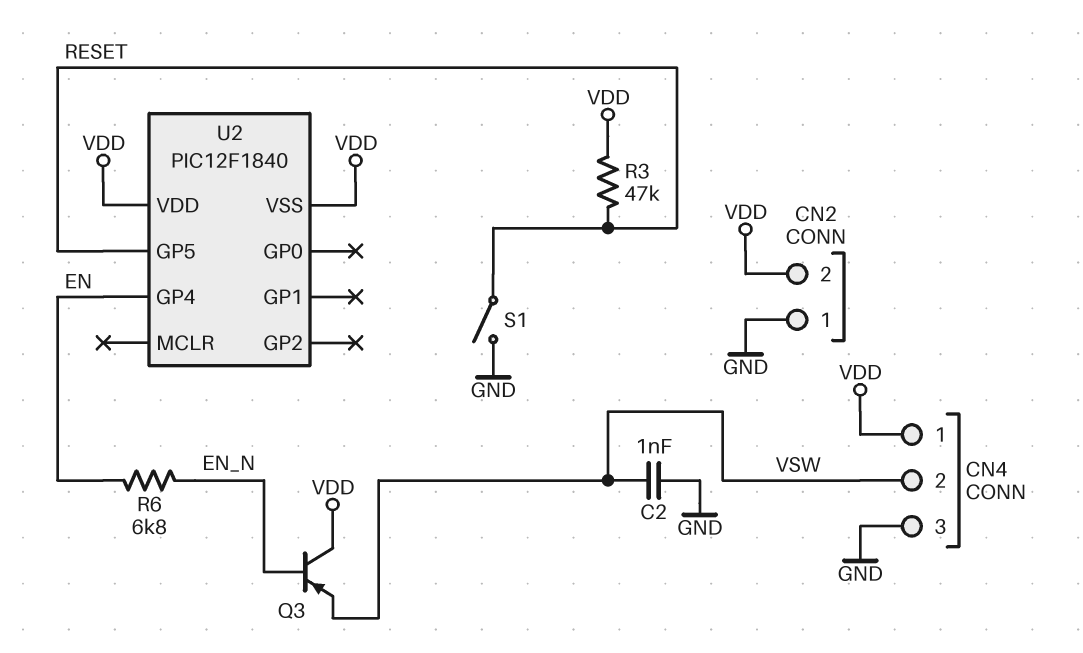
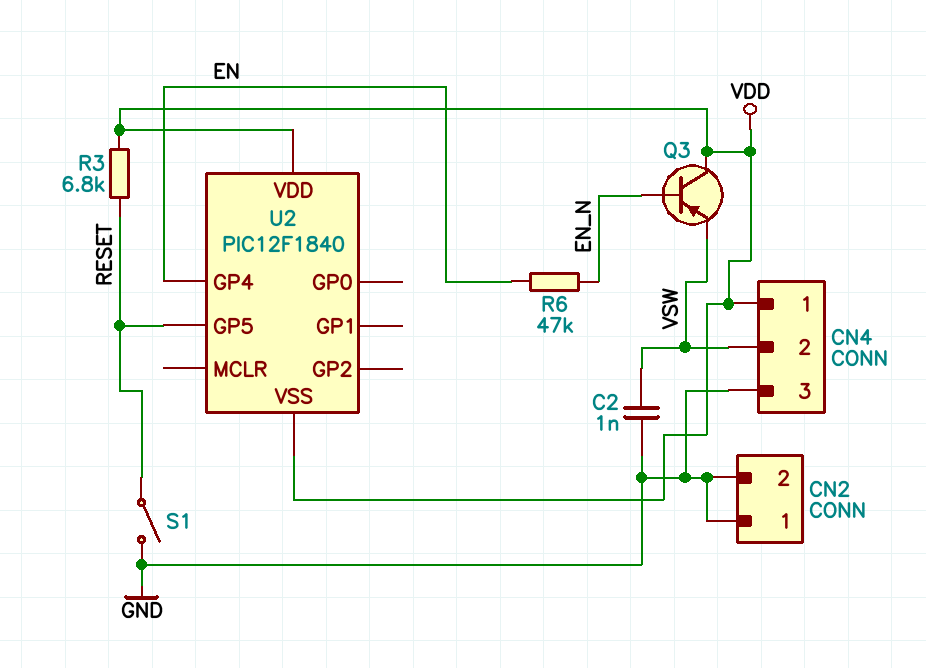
CN2 pin 2: VDD -> GND
R3: 47k (RESET, VDD) -> 6.8k (RESET, VDD)
R6: 6.8k (EN, EN_N) -> 47k (EN, EN_N)

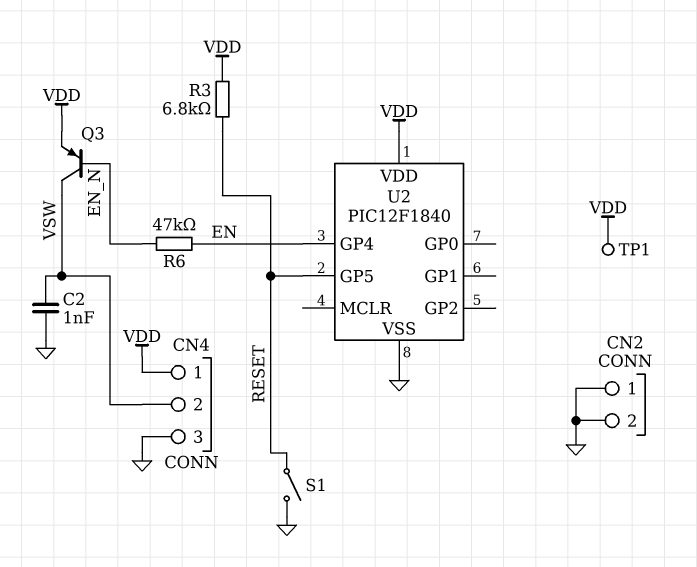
Q3: PNP (B EN_N, C VDD, E VSW) -> PNP (B EN_N, C VSW, E VDD)
TP1: none -> test point (VDD)
U2 pin VSS: VDD -> GND

